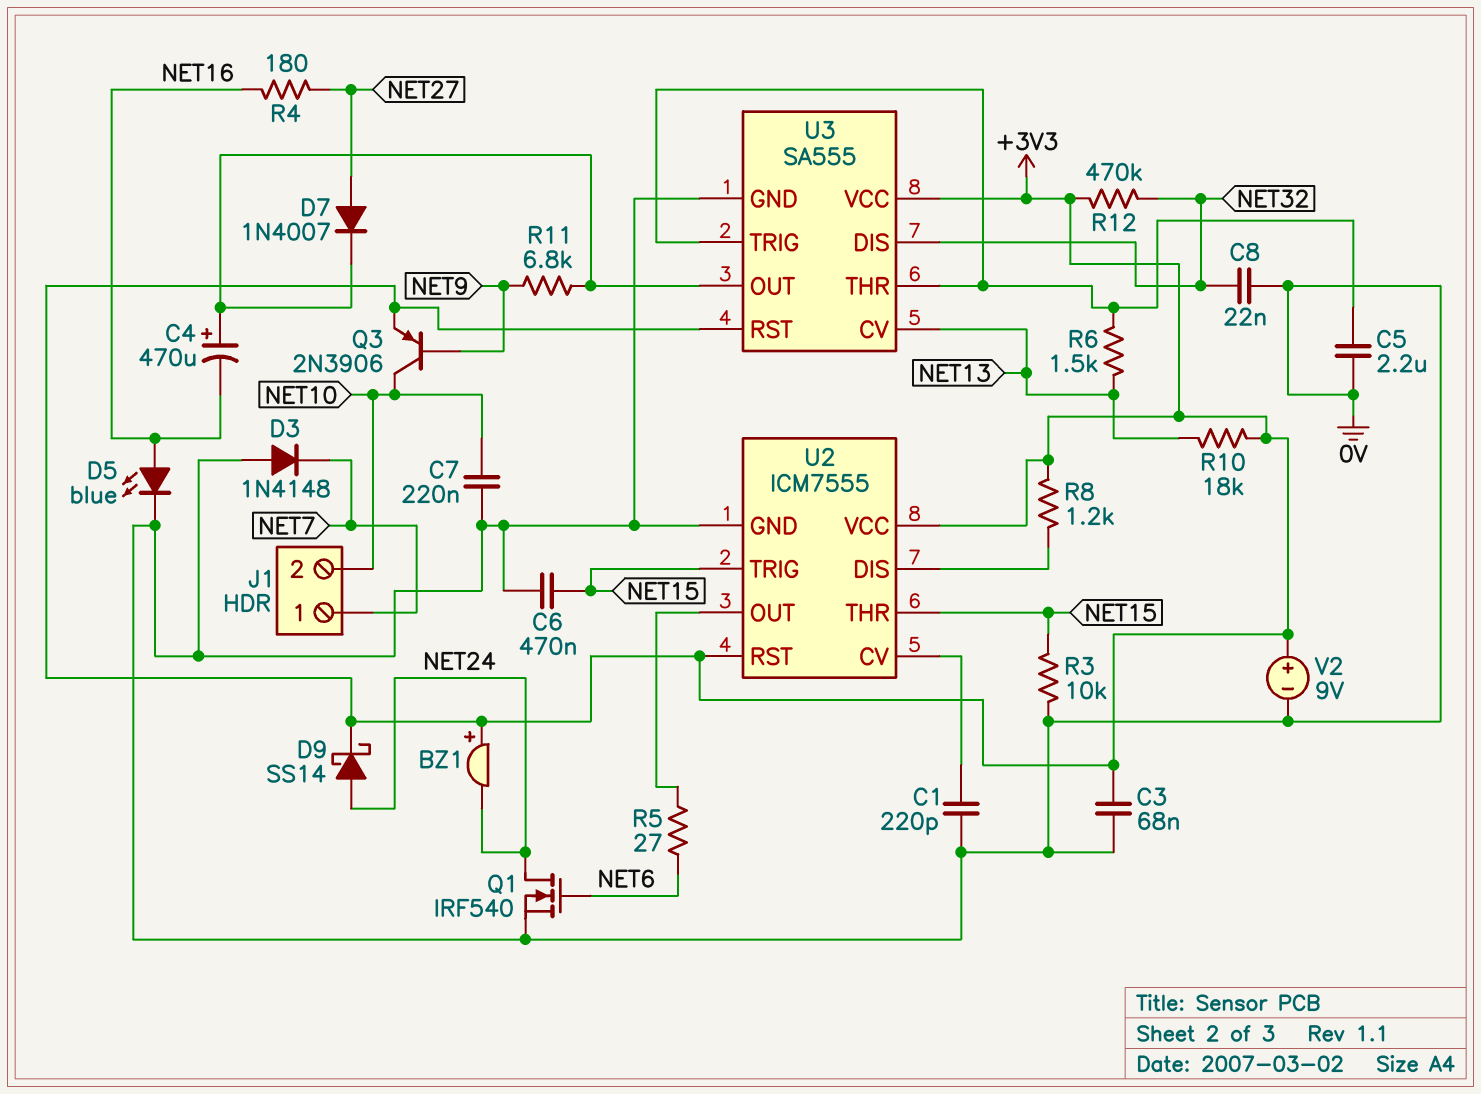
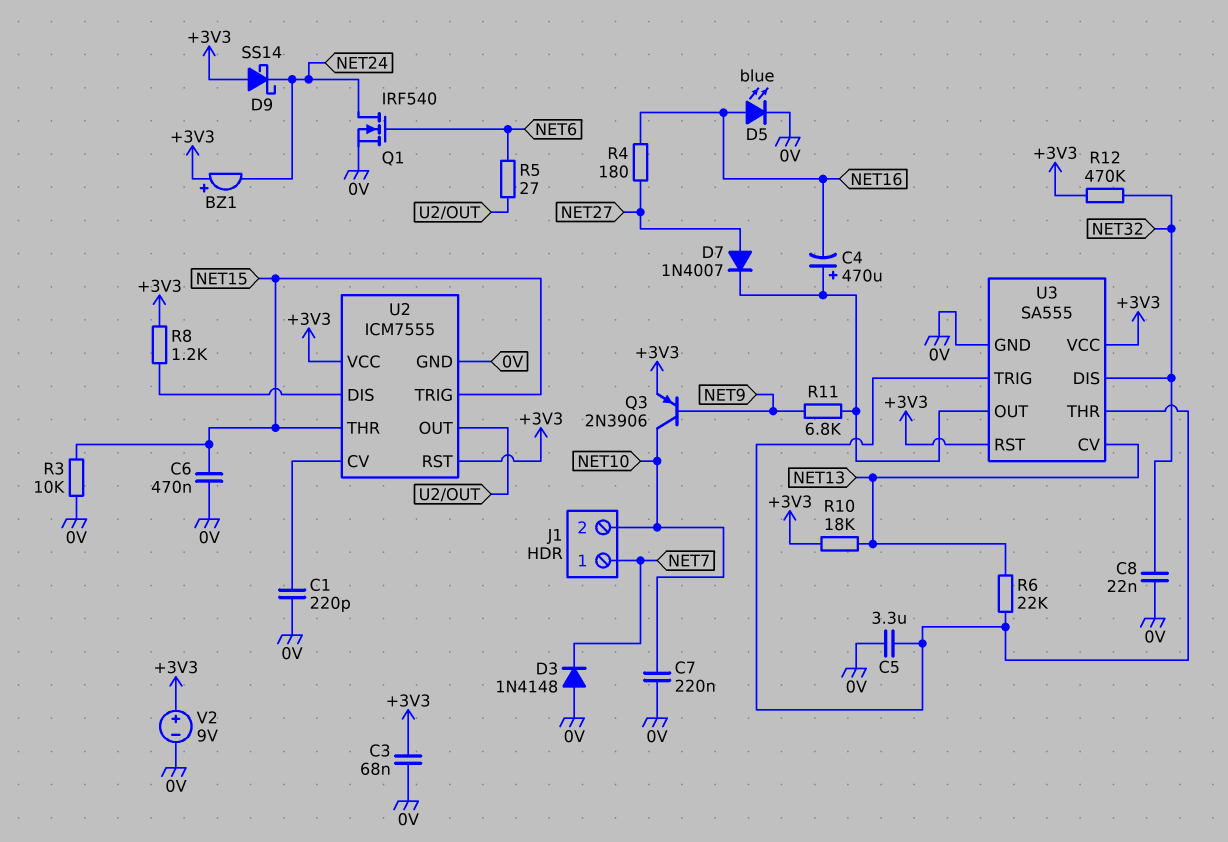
C5: 2.2uF (0V, U3/THR) -> 3.3uF (0V, U3/THR)
D9: schottky SS14 (A NET24, K +3V3) -> schottky SS14 (A +3V3, K NET24)
R6: 1.5k (NET13, U3/THR) -> 22k (NET13, U3/THR)

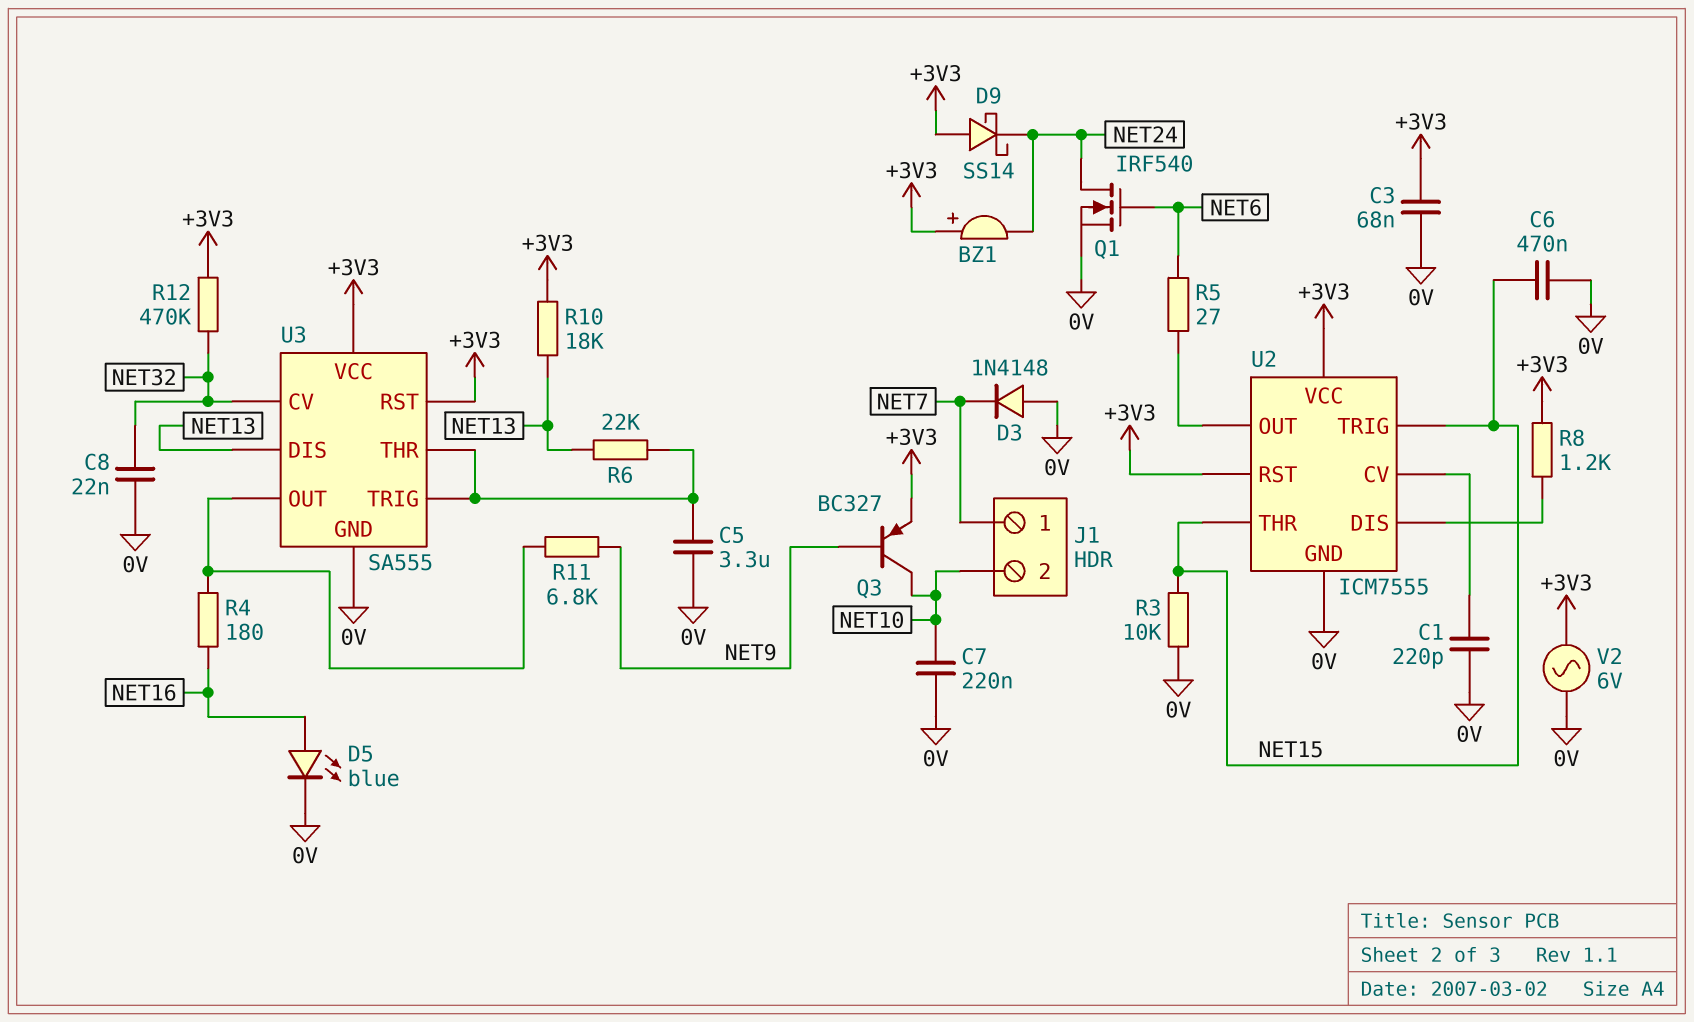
C4: 470uF (plus U3/OUT, minus NET16) -> none
D7: diode 1N4007 (A NET27, K U3/OUT) -> none
Q3: PNP 2N3906 (B NET9, C NET10, E +3V3) -> PNP BC327 (B NET9, C NET10, E +3V3)
R4: 180 (NET16, NET27) -> 180 (NET16, U3/OUT)
U3 pin CV: NET13 -> NET32
U3 pin DIS: NET32 -> NET13
V2: 9V (plus +3V3, minus 0V) -> AC 6V (+3V3, 0V)

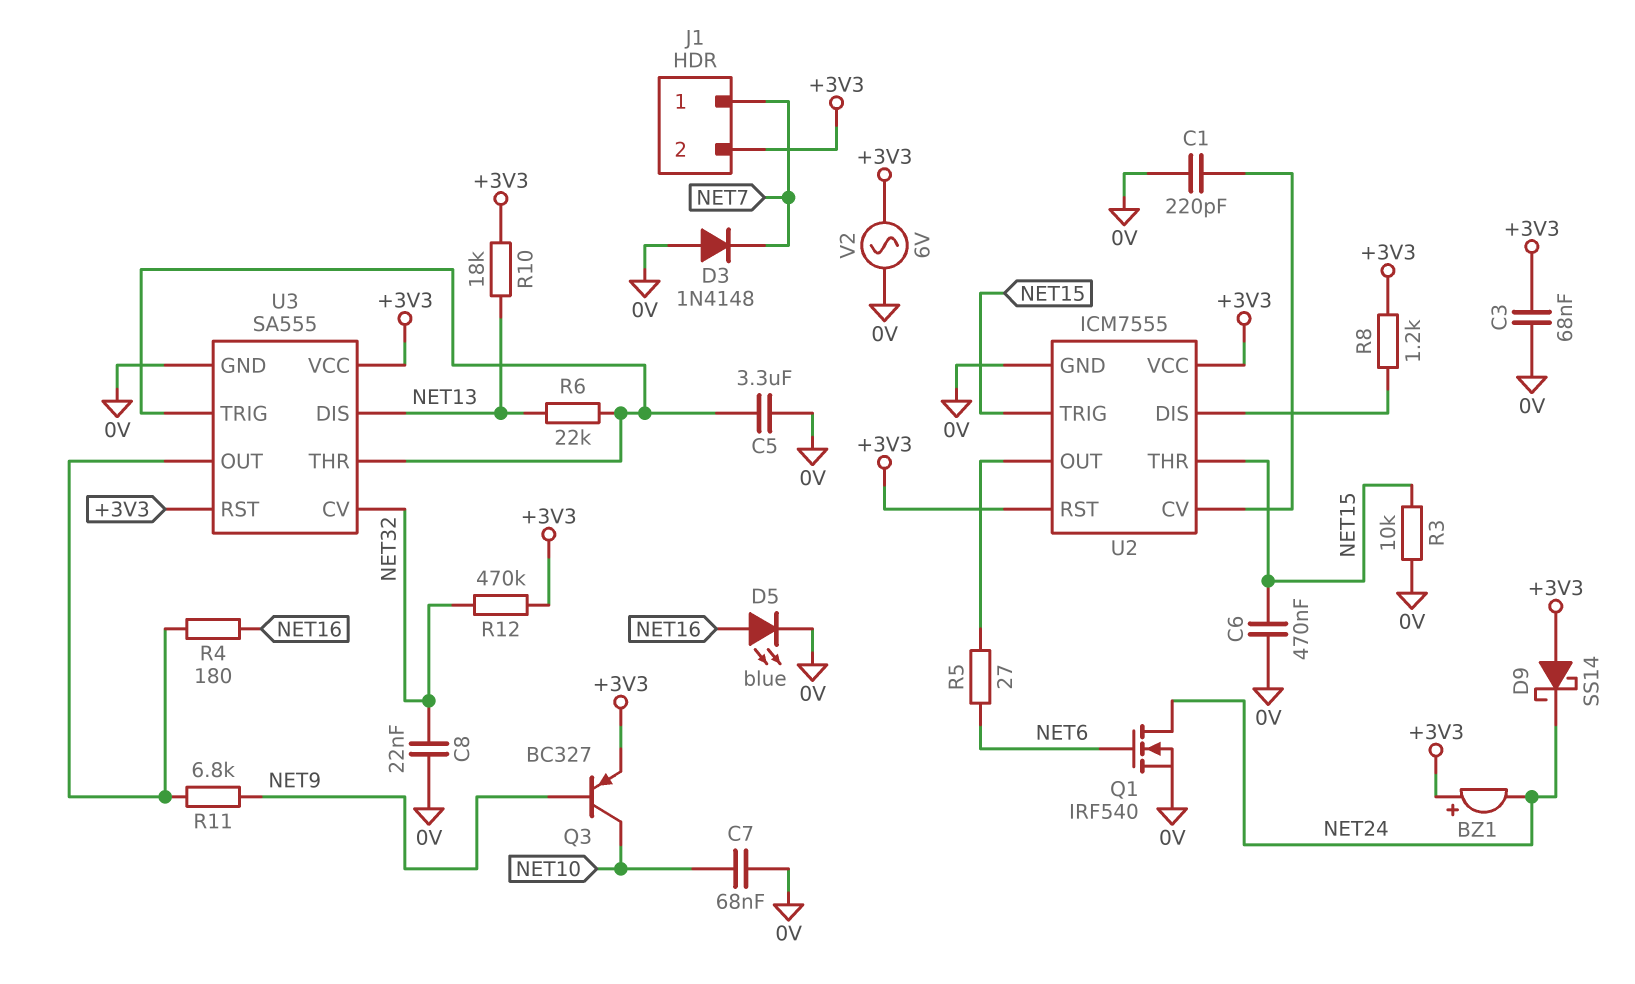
C7: 220nF (0V, NET10) -> 68nF (0V, NET10)
J1 pin 2: NET10 -> +3V3

